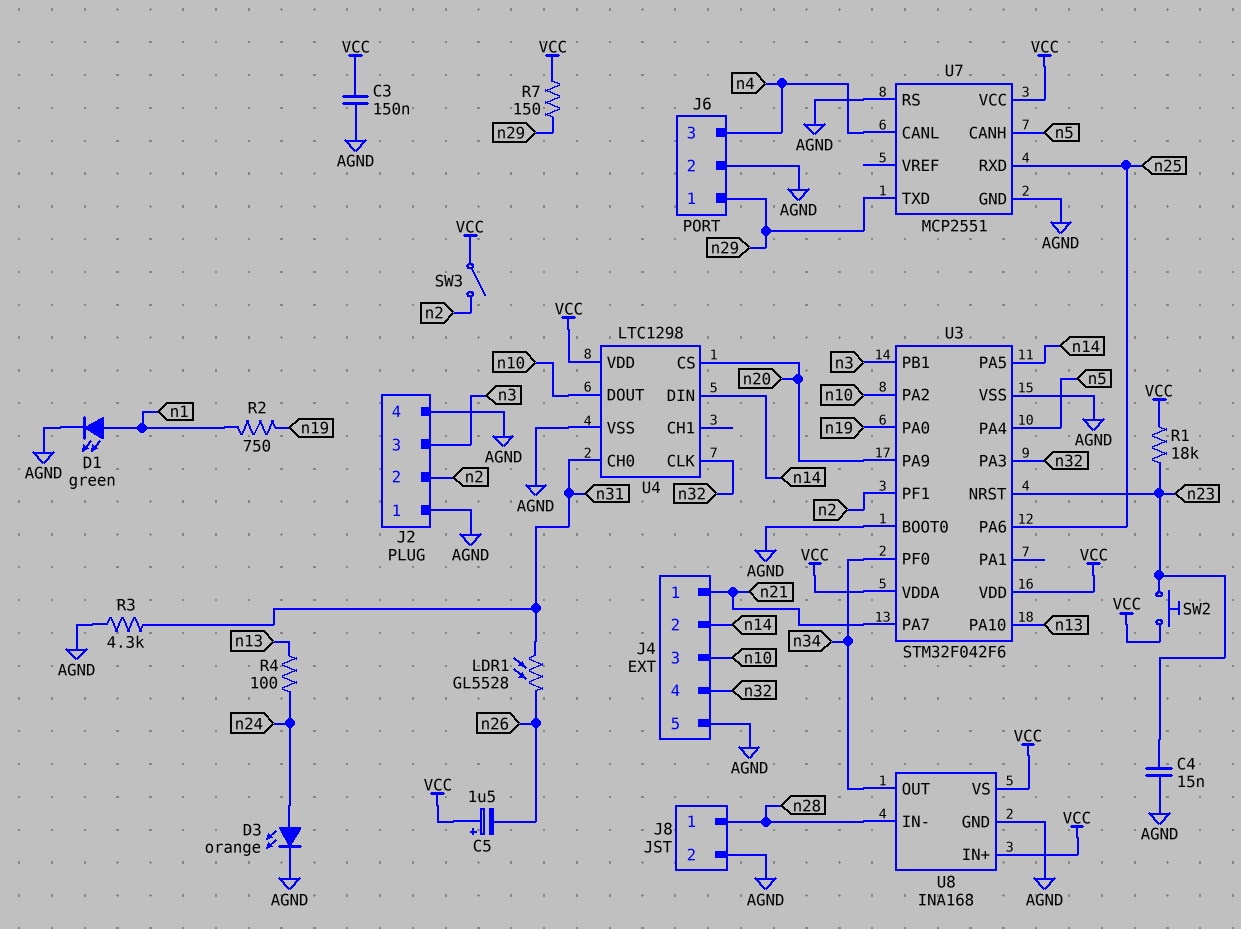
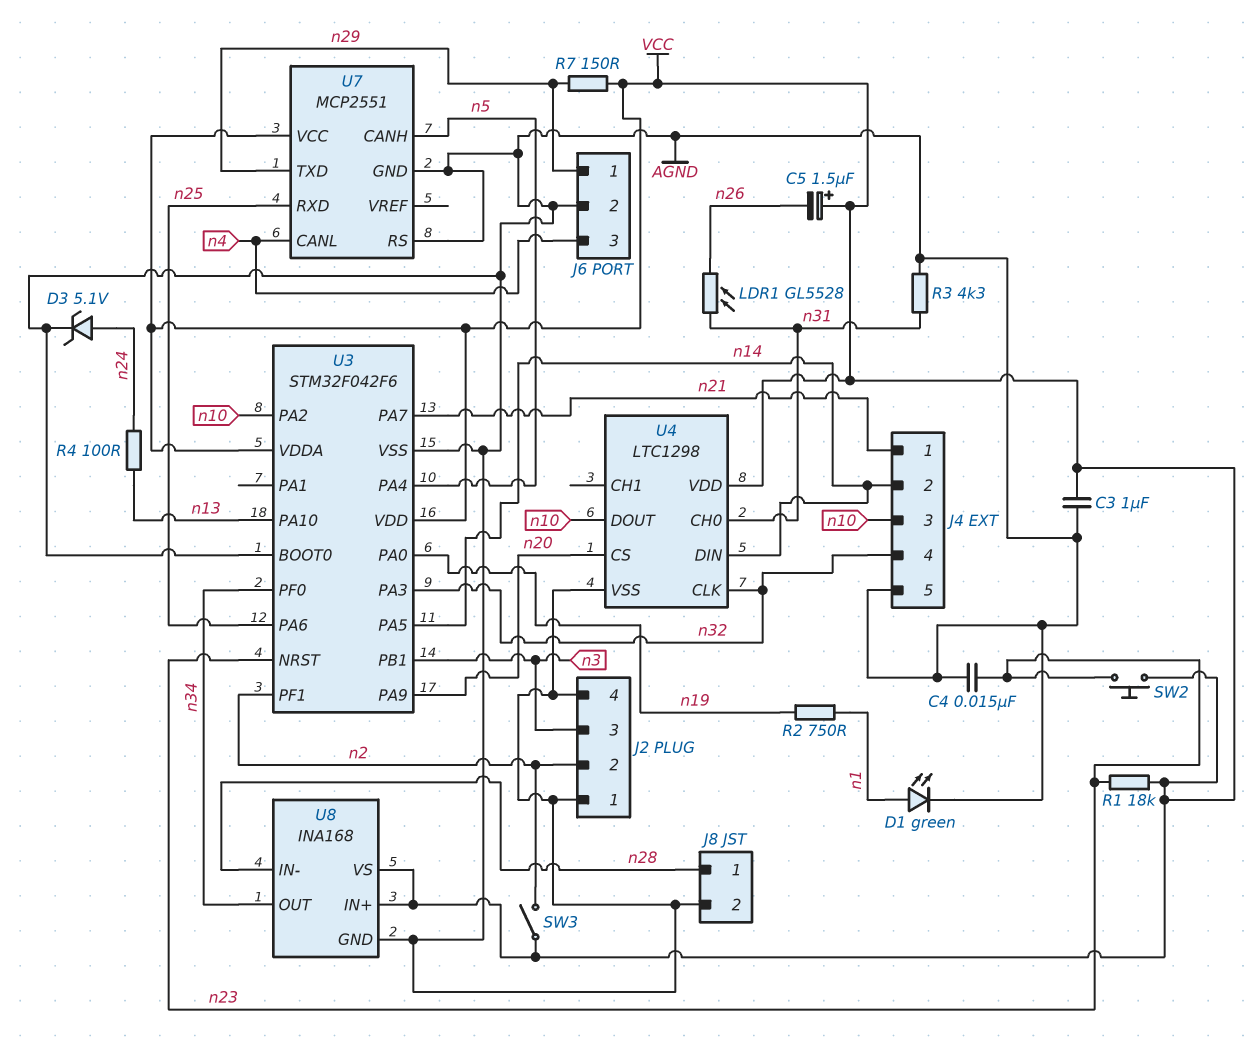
C3: 150nF (AGND, VCC) -> 1uF (AGND, VCC)
D3: LED orange (A n24, K AGND) -> zener 5.1V (A n24, K AGND)

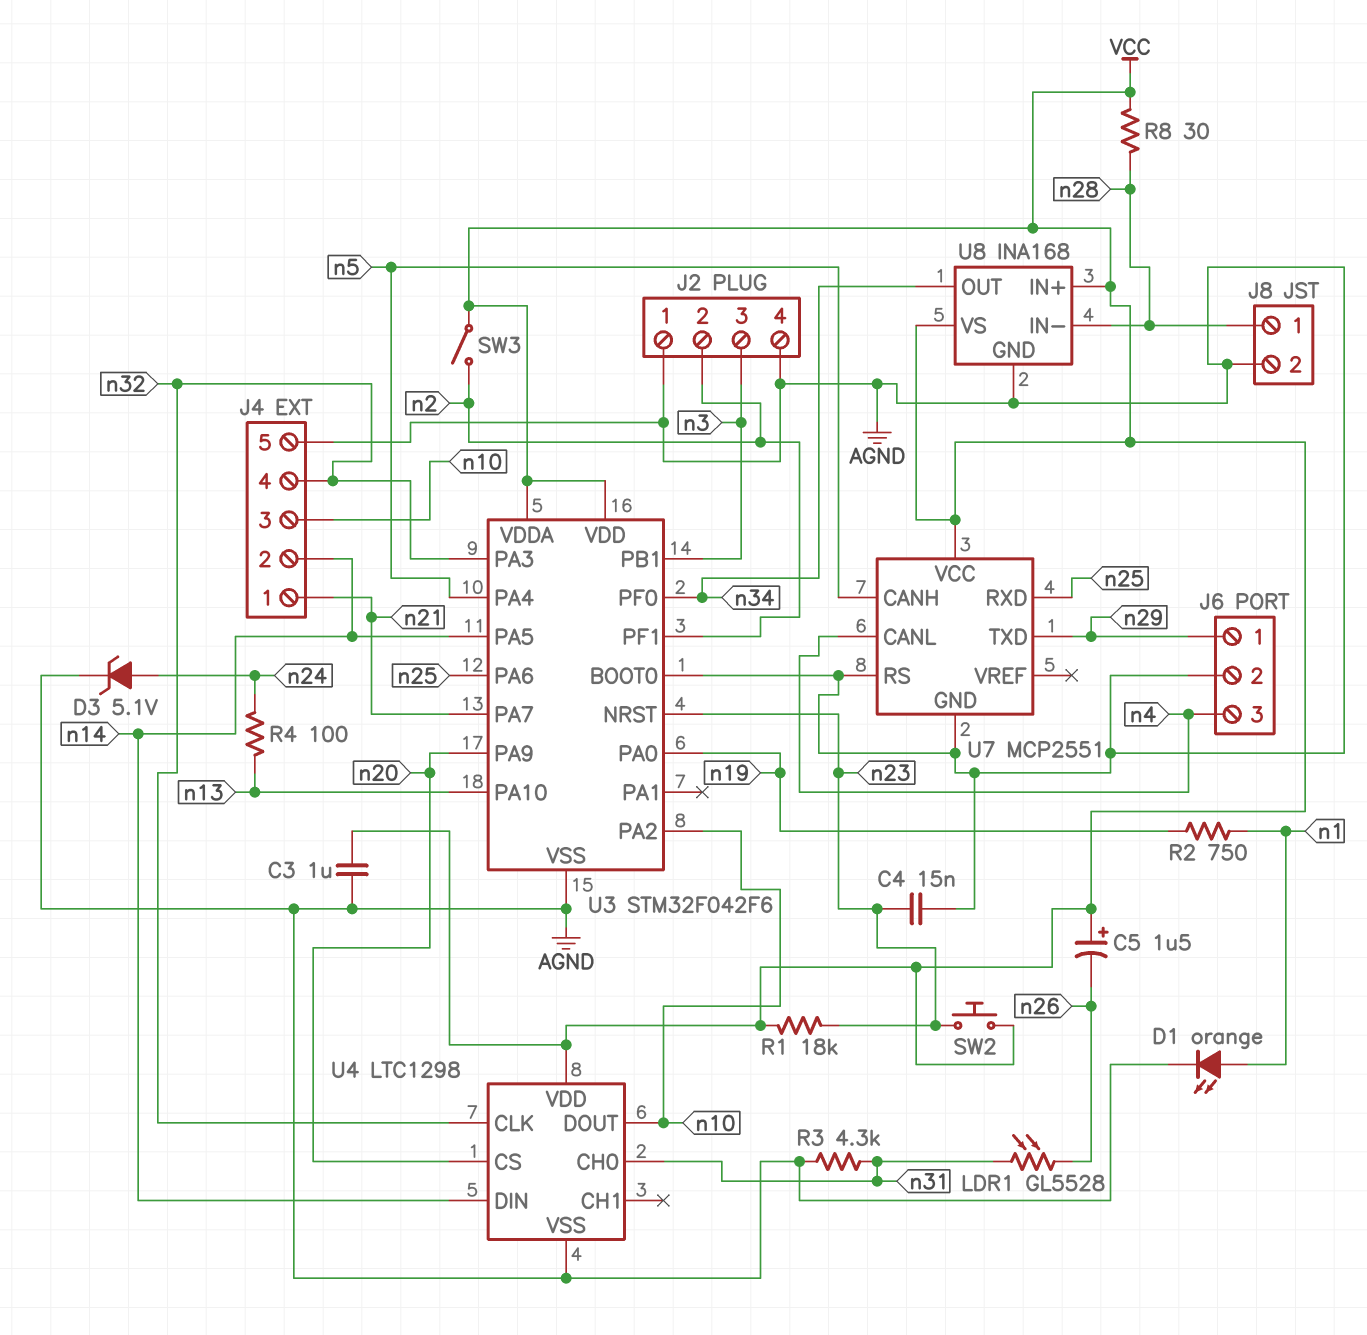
D1: LED green (A n1, K AGND) -> LED orange (A n1, K AGND)
R7: 150 (VCC, n29) -> none
R8: none -> 30 (VCC, n28)

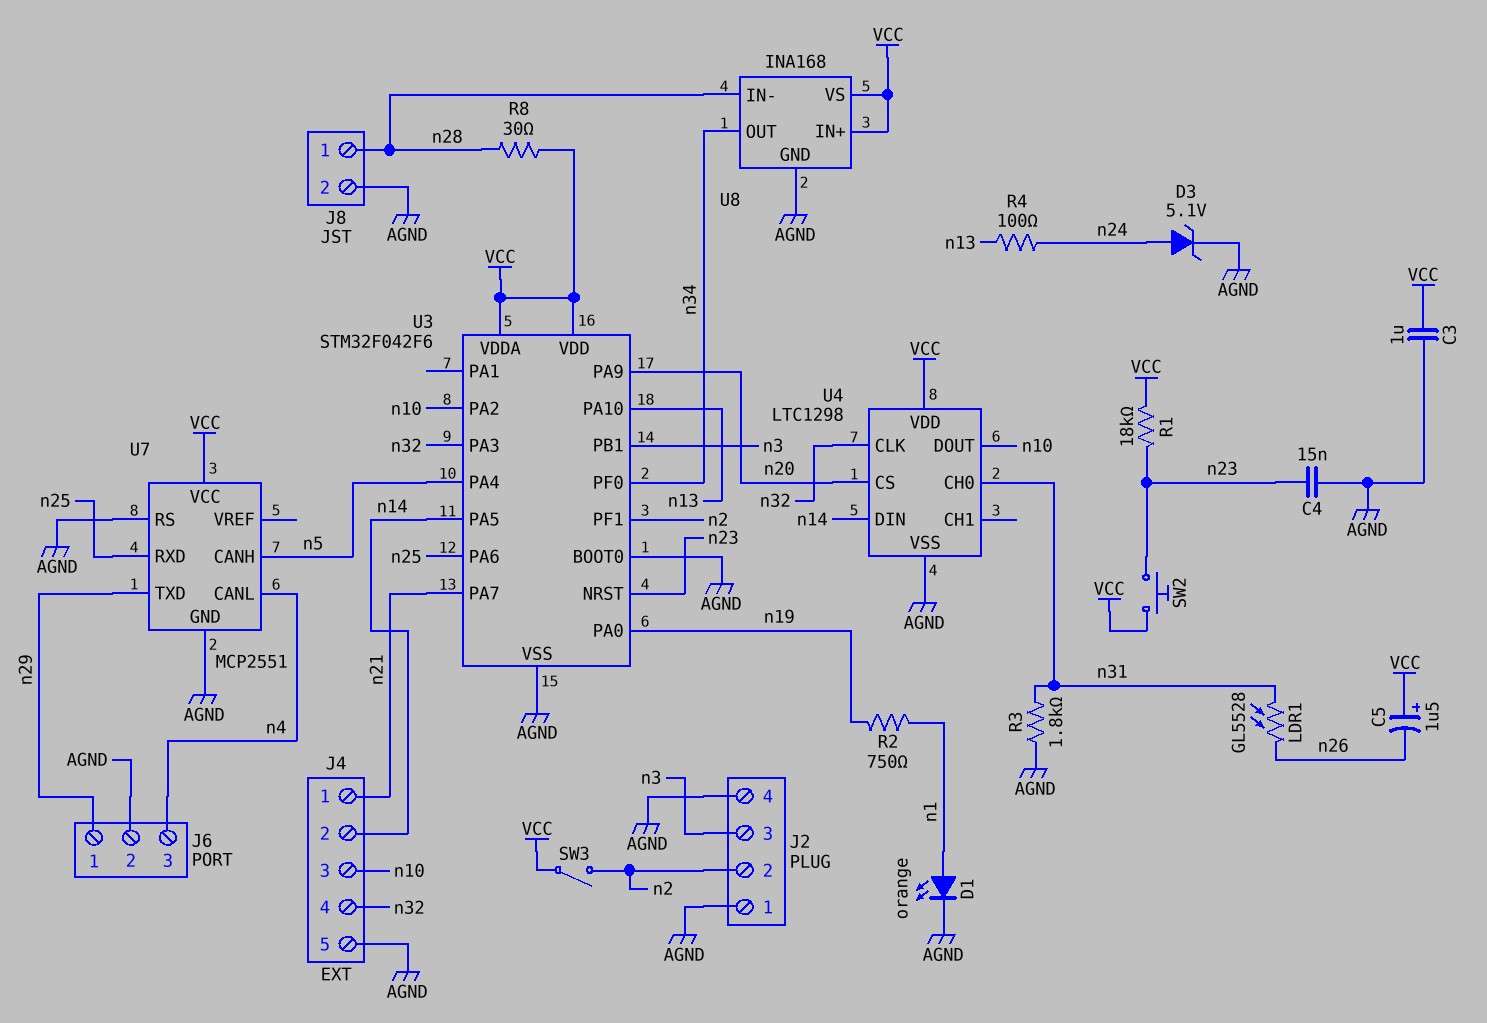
R3: 4.3k (AGND, n31) -> 1.8k (AGND, n31)

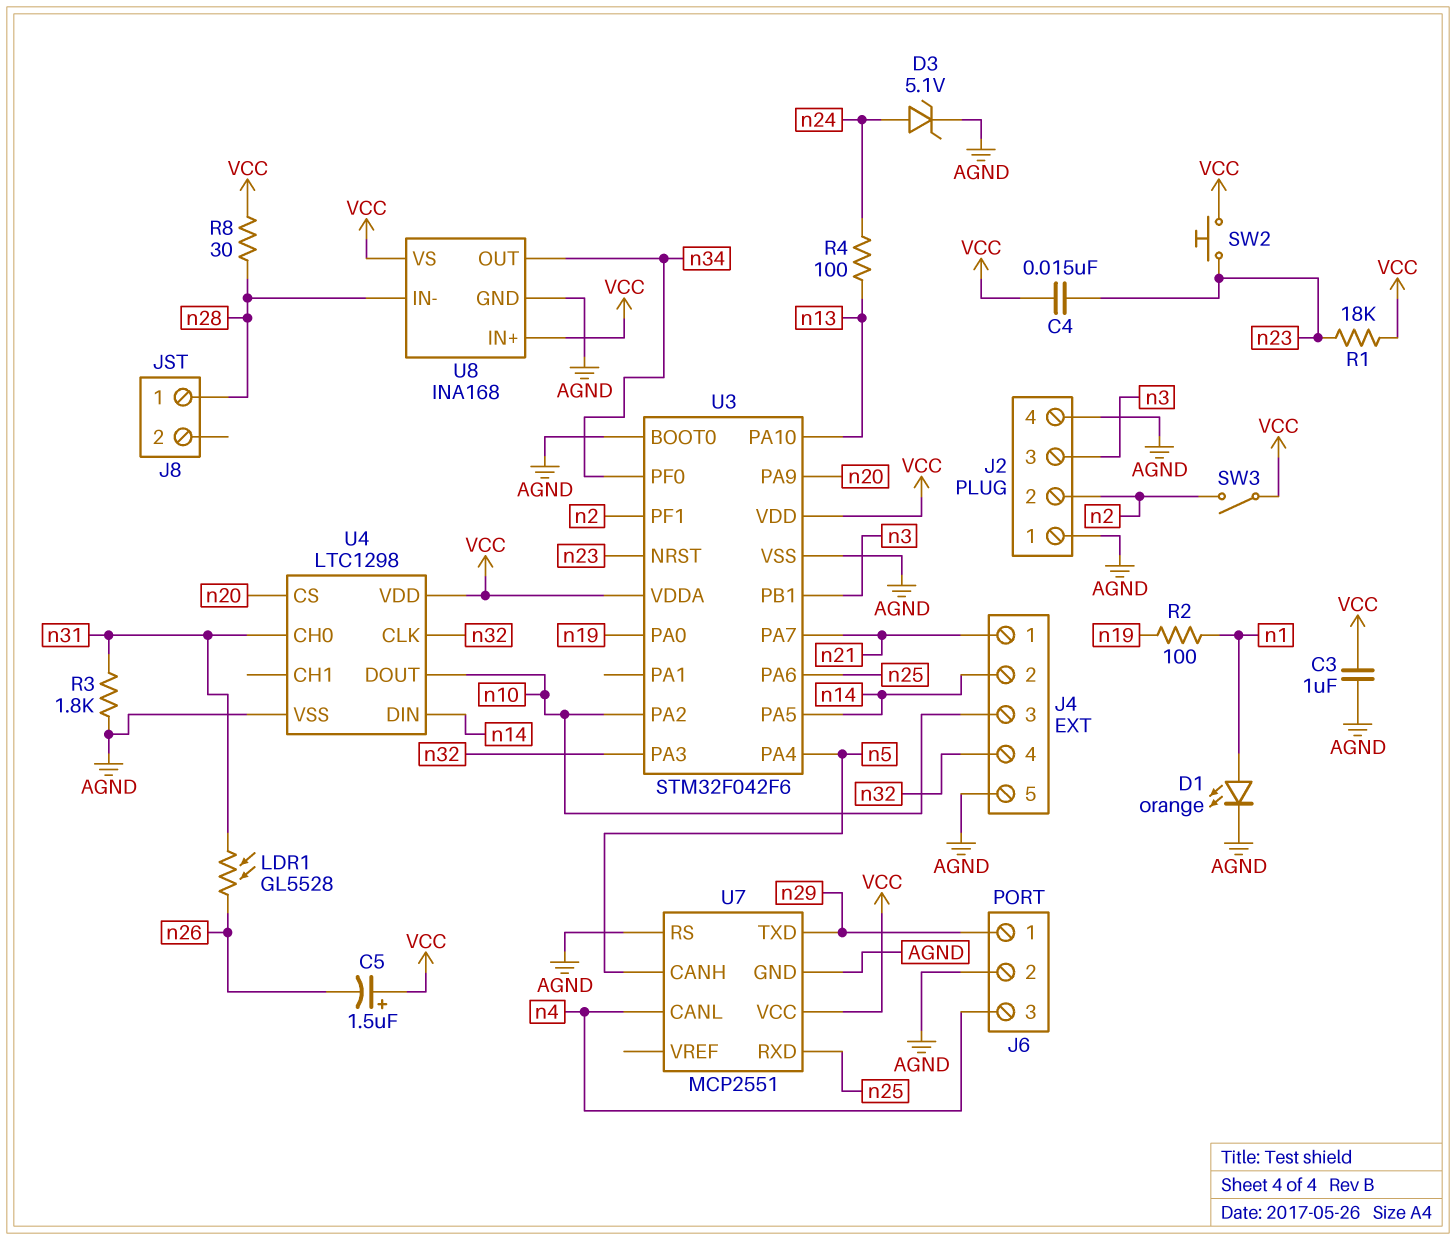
C4: 15nF (AGND, n23) -> 15nF (VCC, n23)
J8 pin 2: AGND -> none
R2: 750 (n1, n19) -> 100 (n1, n19)

